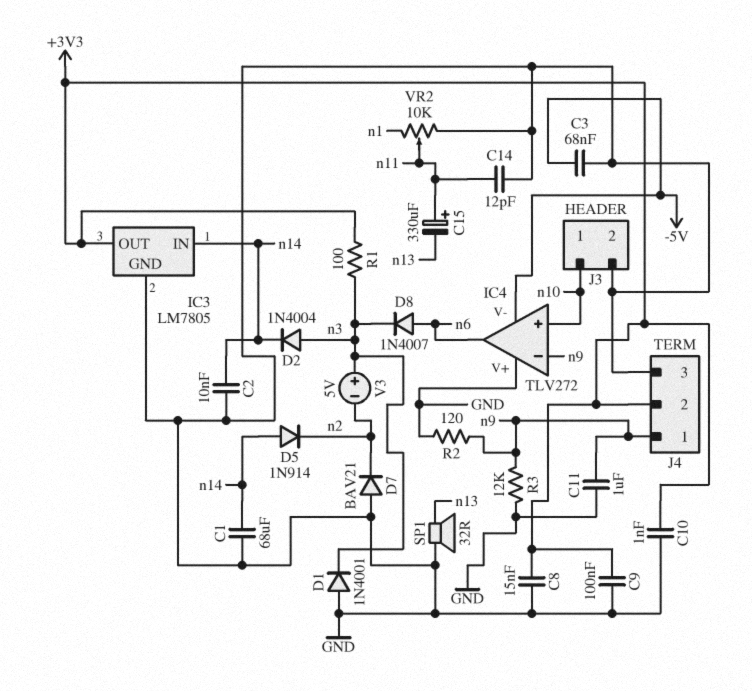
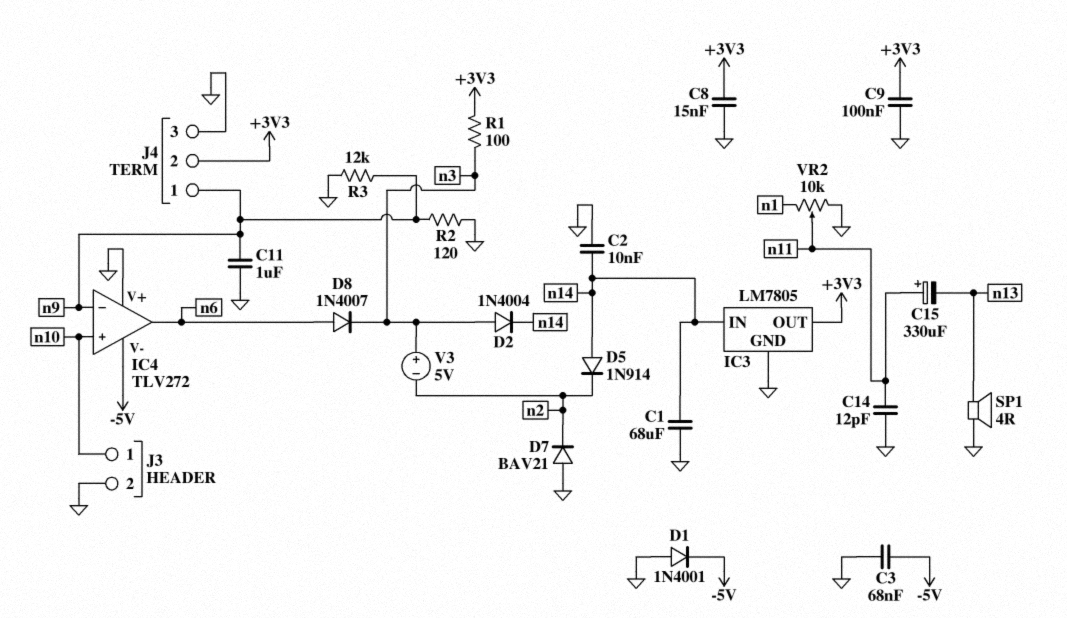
C10: 1nF (+3V3, GND) -> none
D1: diode 1N4001 (A GND, K n3) -> diode 1N4001 (A GND, K -5V)
SP1: speaker 32R (GND, n13) -> speaker 4R (GND, n13)

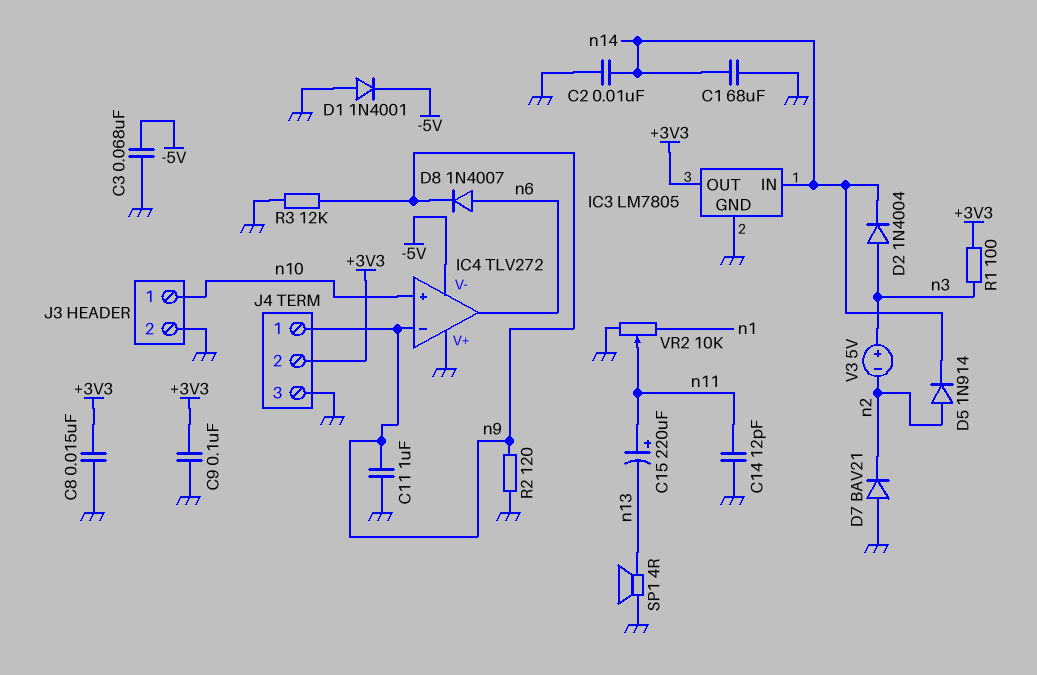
C15: 330uF (plus n11, minus n13) -> 220uF (plus n11, minus n13)
D5: diode 1N914 (A n14, K n2) -> diode 1N914 (A n2, K n14)
D8: diode 1N4007 (A n6, K n3) -> diode 1N4007 (A n6, K n9)

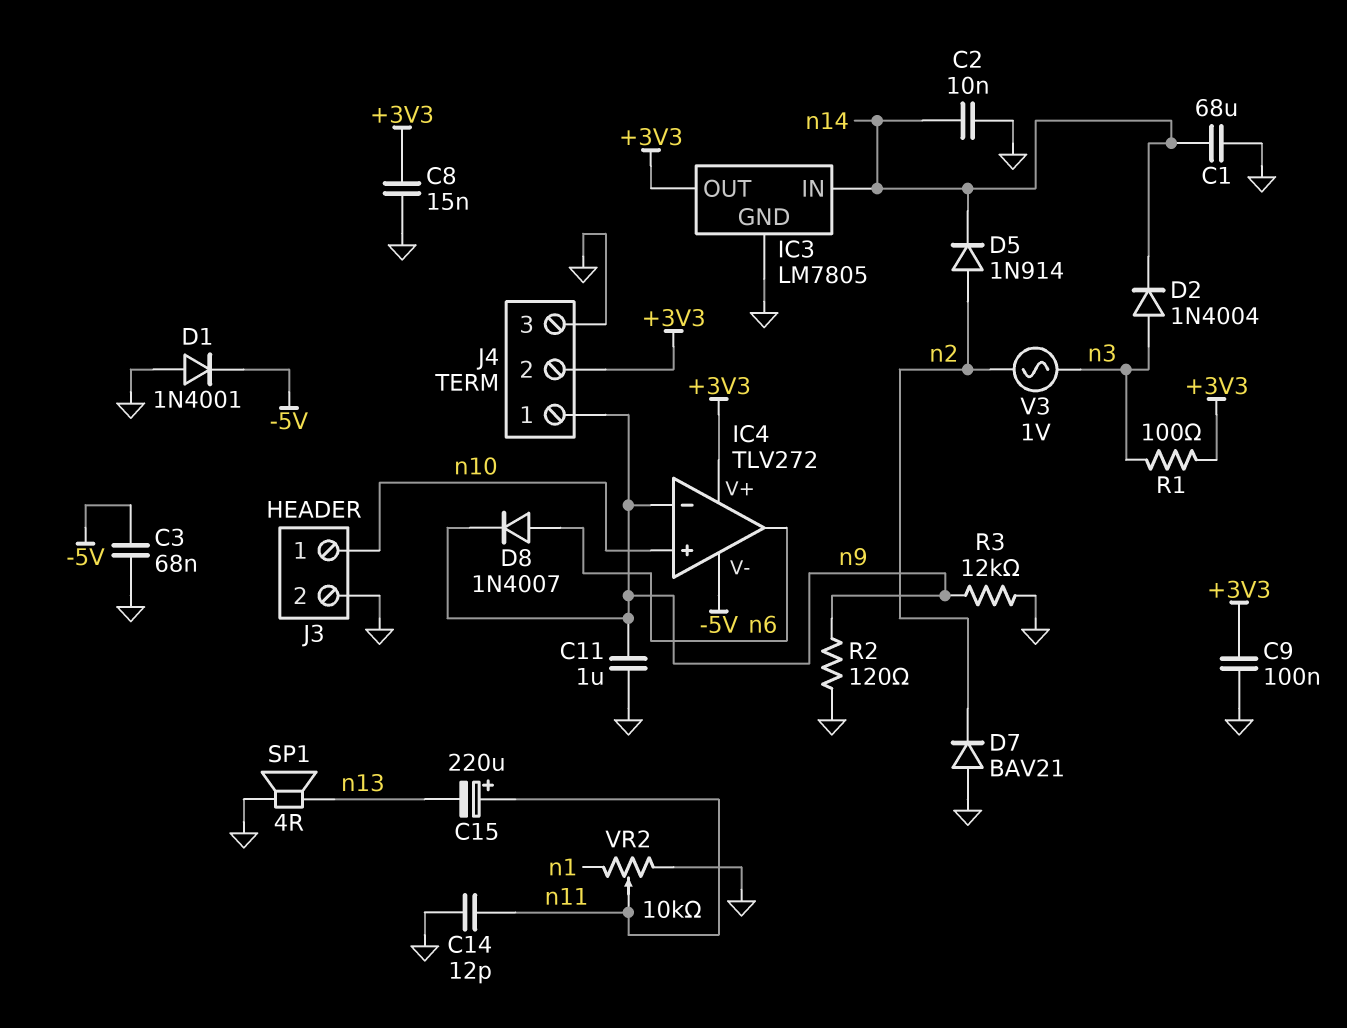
IC4 pin V+: GND -> +3V3
V3: 5V (plus n3, minus n2) -> AC 1V (n2, n3)

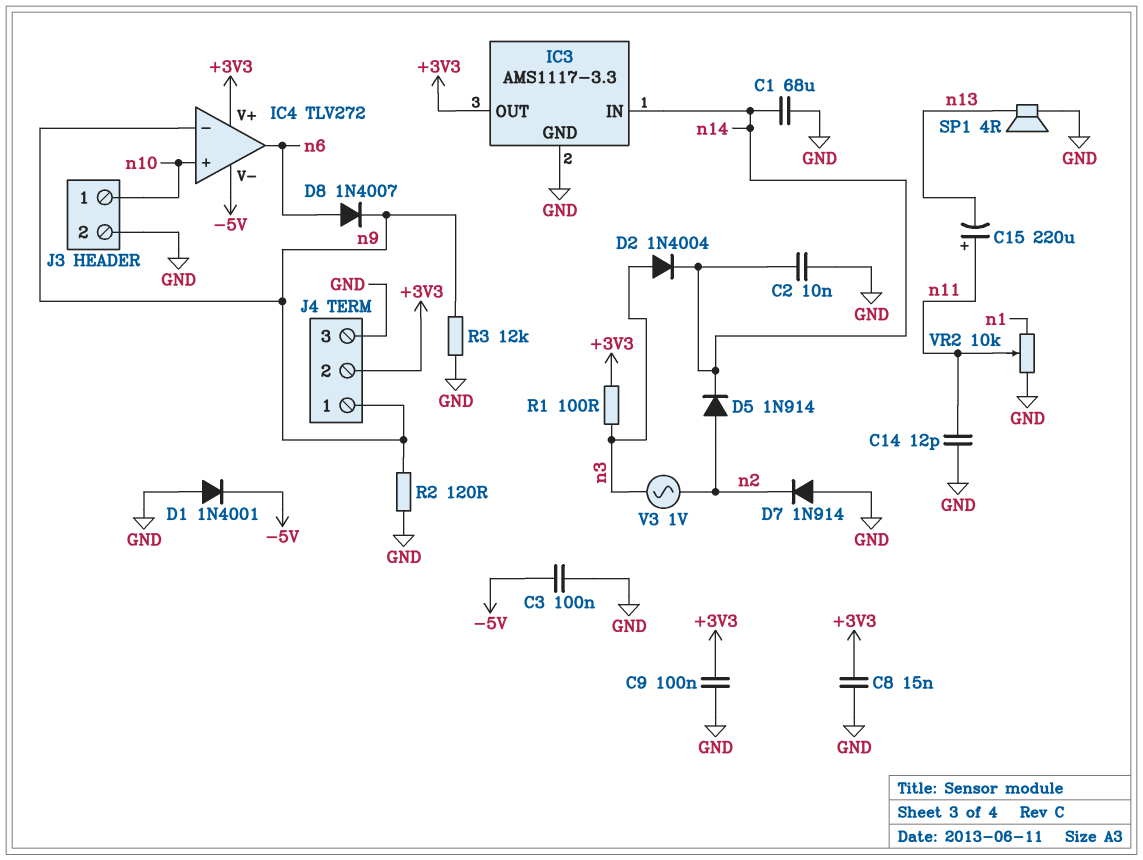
C3: 68nF (-5V, GND) -> 100nF (-5V, GND)
C11: 1uF (GND, n9) -> none
D7: diode BAV21 (A GND, K n2) -> diode 1N914 (A GND, K n2)
IC3: LM7805 -> AMS1117-3.3

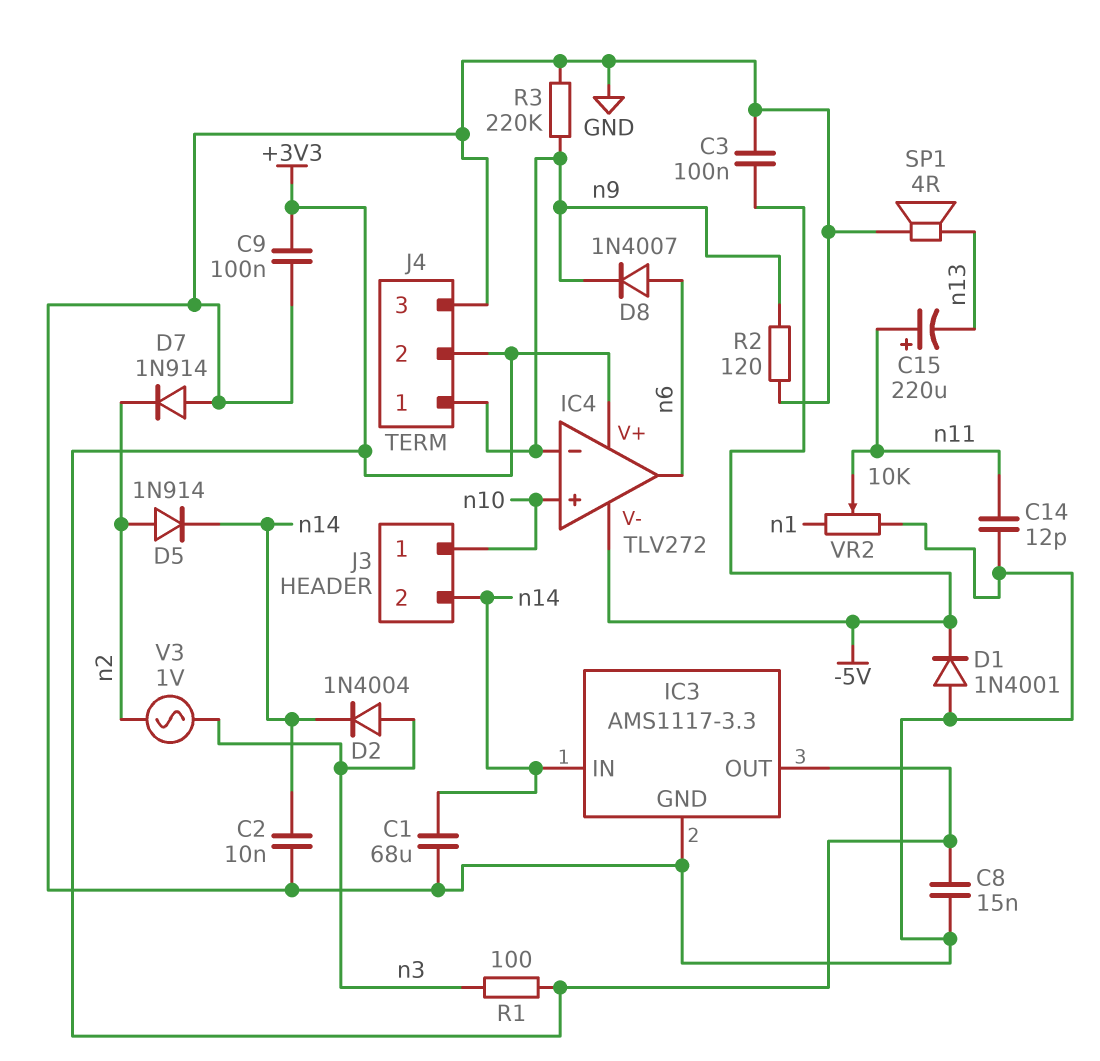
J3 pin 2: GND -> n14
R3: 12k (GND, n9) -> 220k (GND, n9)

